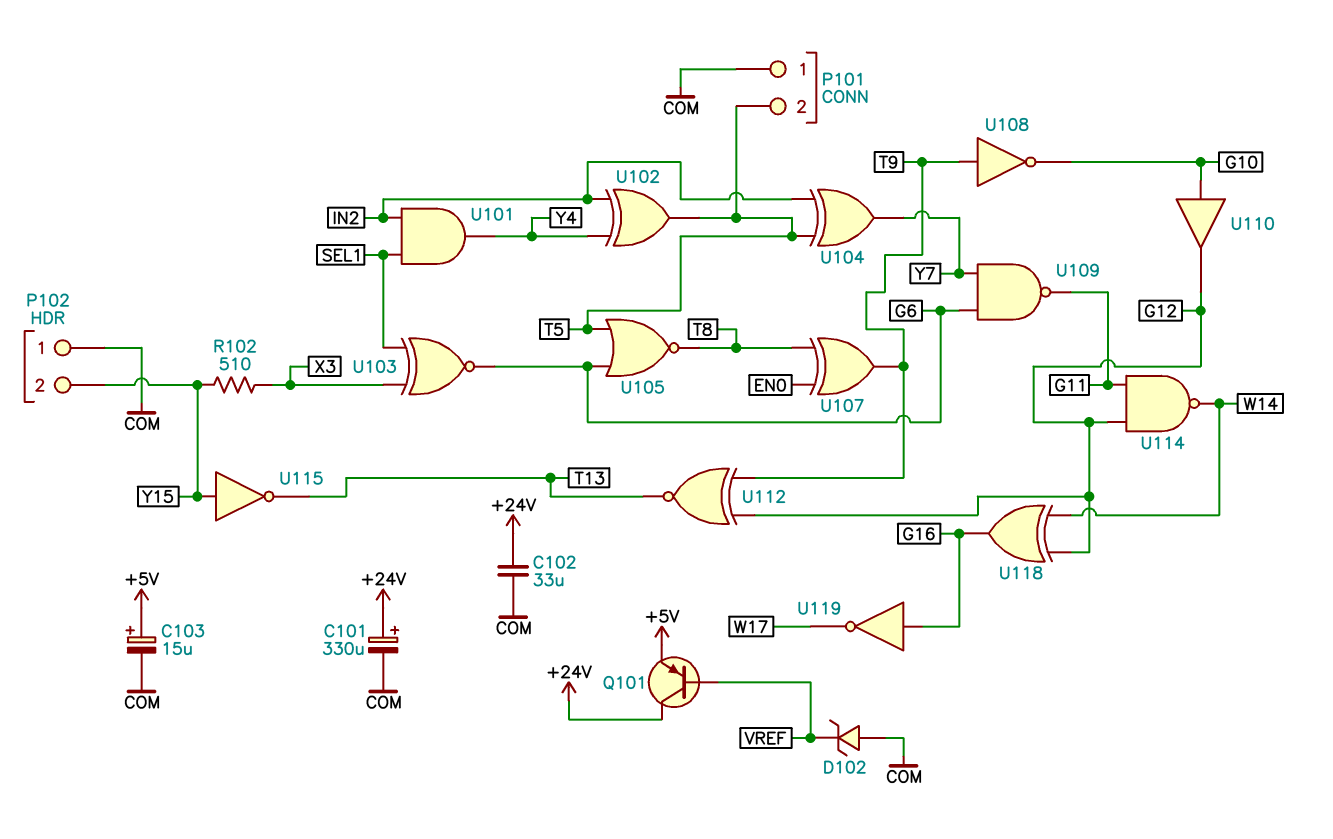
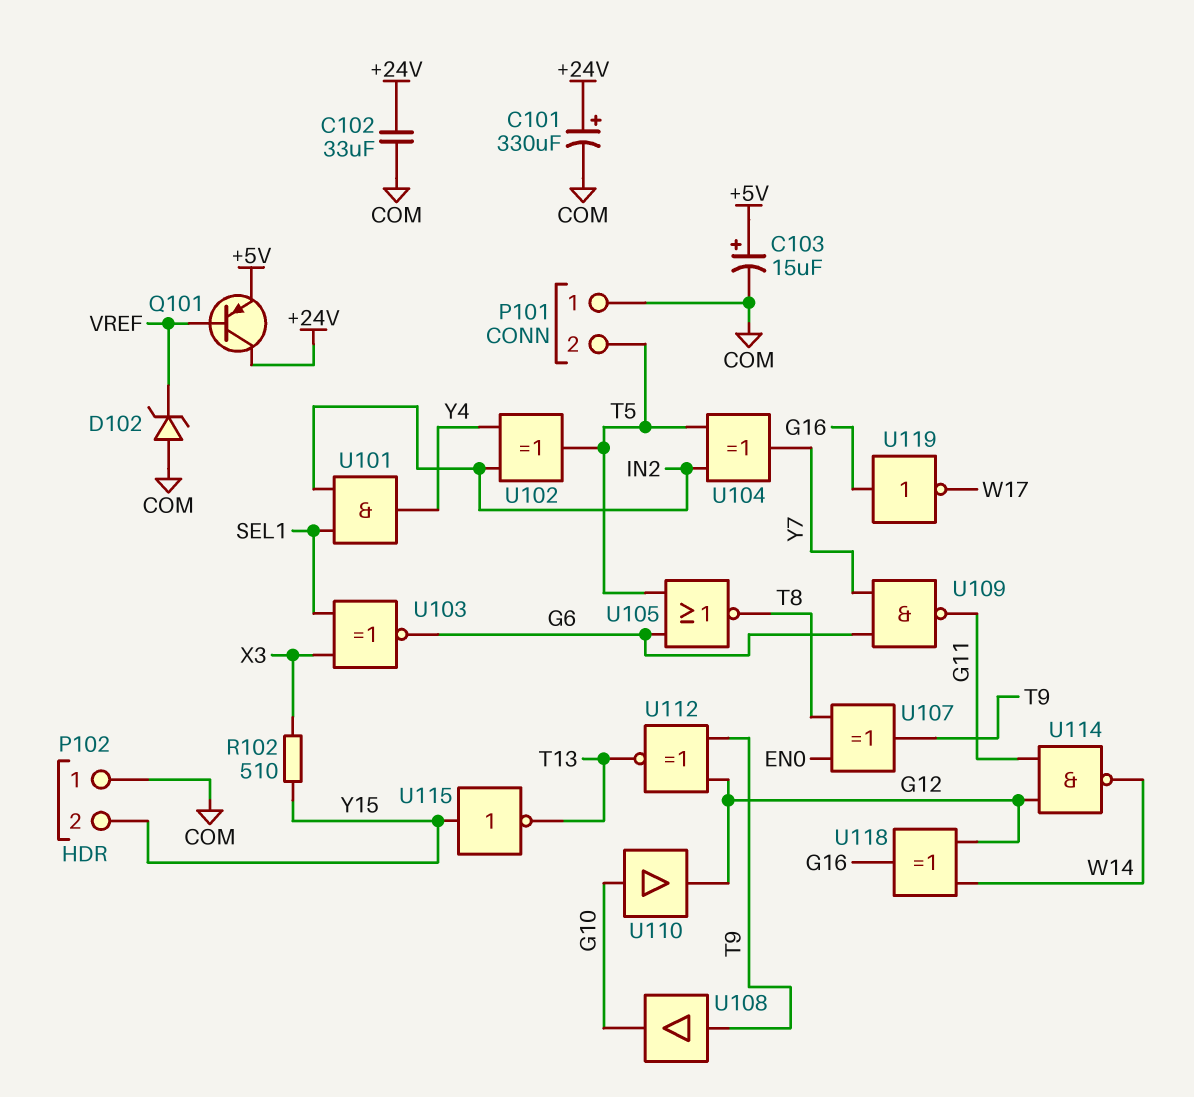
U108: NOT (in T9, out G10) -> buffer (in T9, out G10)

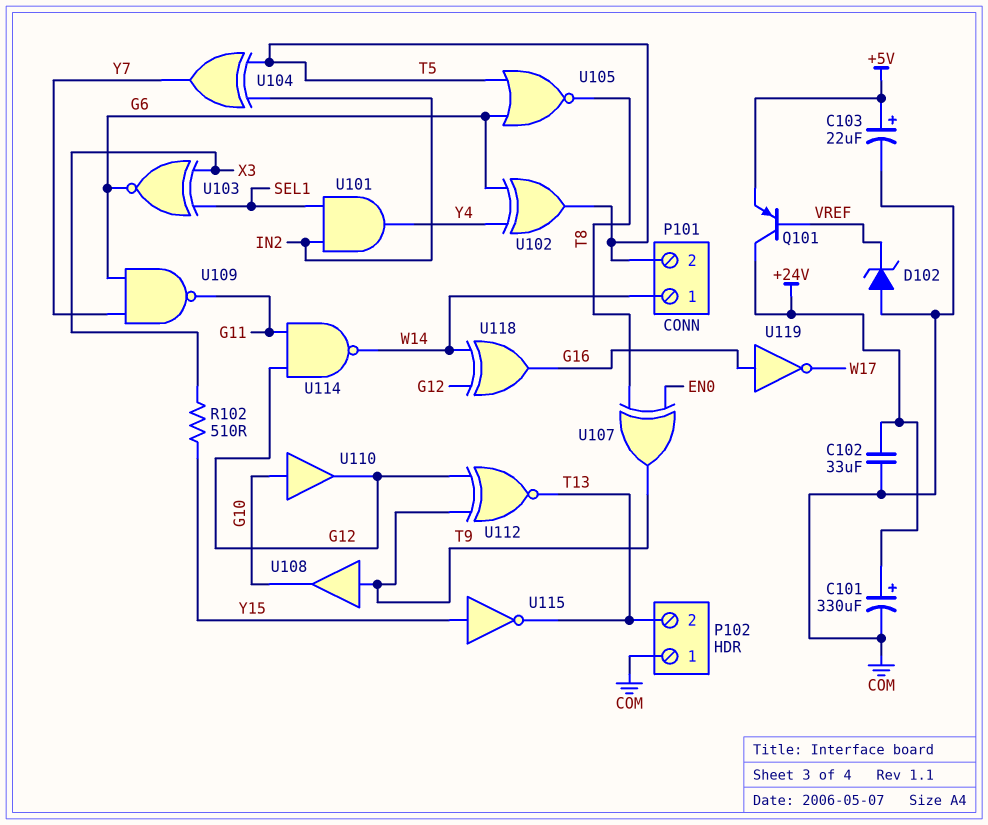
C103: 15uF (plus +5V, minus COM) -> 22uF (plus +5V, minus COM)
P101 pin 1: COM -> W14
P102 pin 2: Y15 -> T13
U102: XOR (in IN2, in Y4, out T5) -> XOR (in G6, in Y4, out T5)

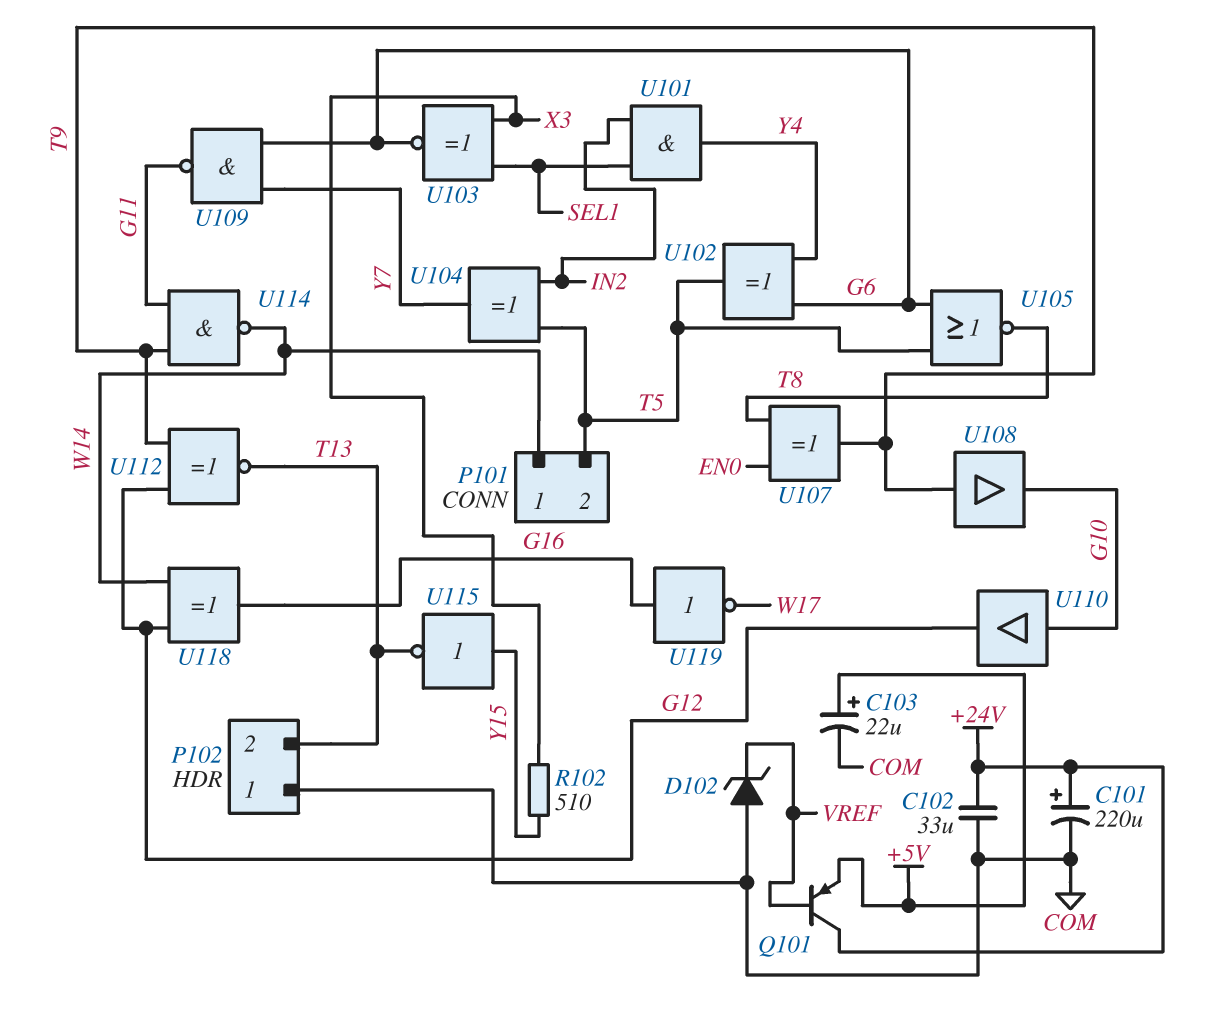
C101: 330uF (plus +24V, minus COM) -> 220uF (plus +24V, minus COM)
U114: NAND (in G11, in G12, out W14) -> NAND (in G11, in T9, out W14)

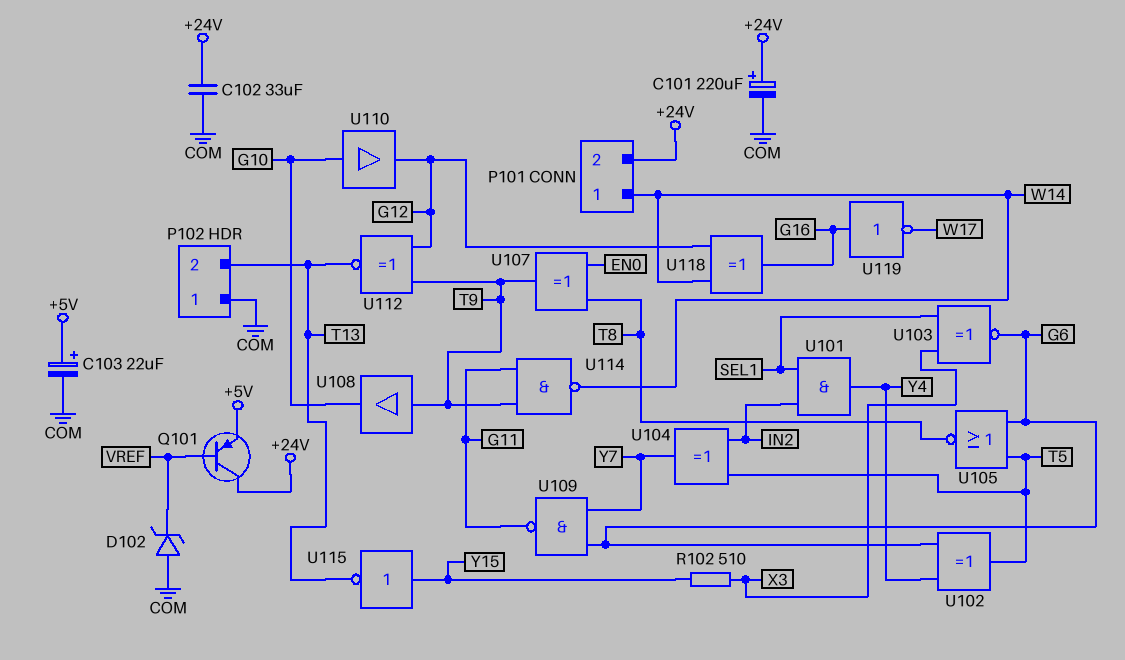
P101 pin 2: T5 -> +24V

